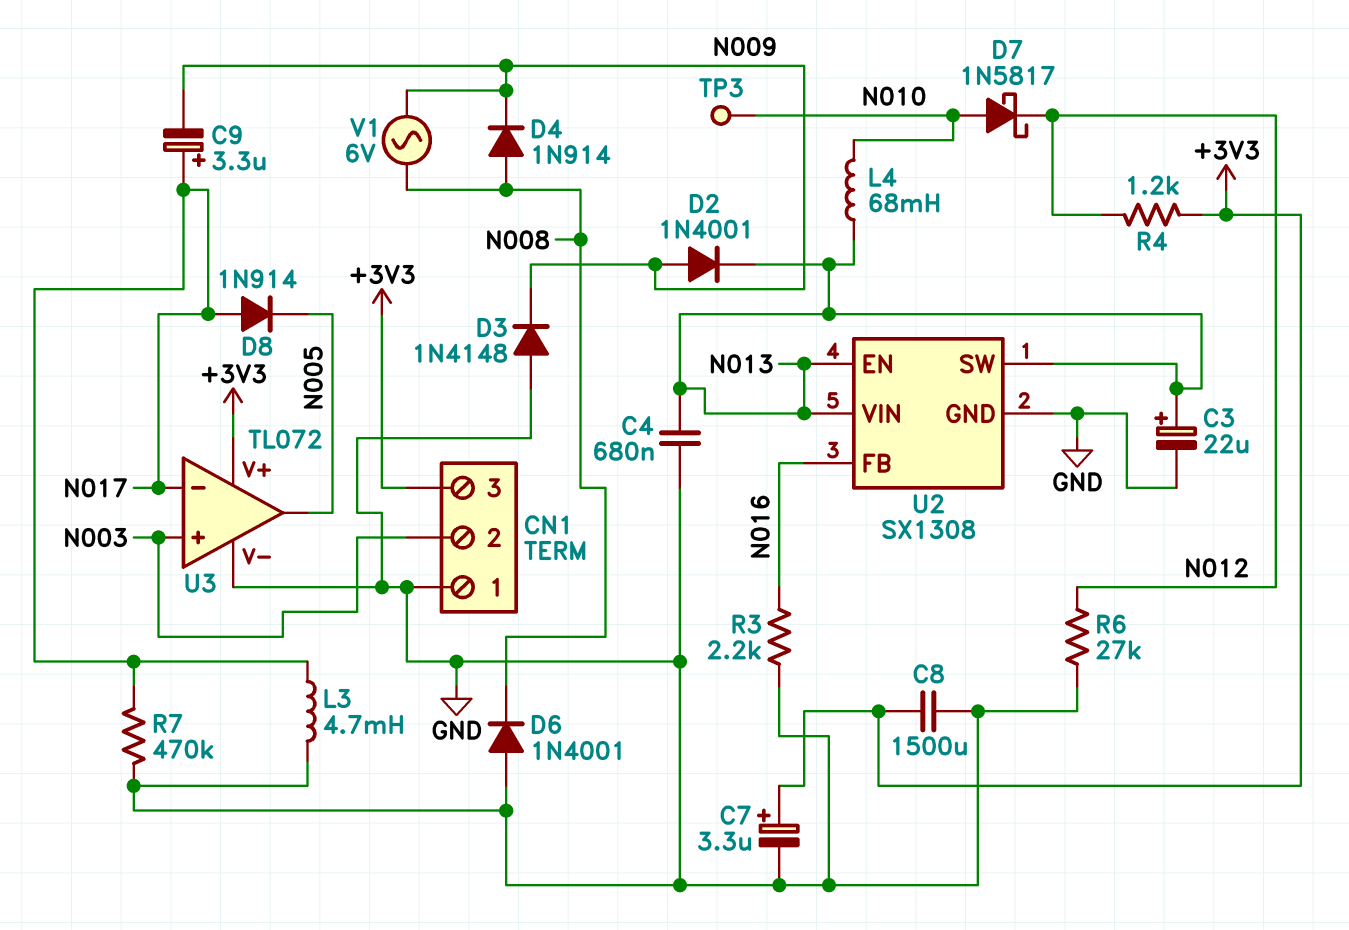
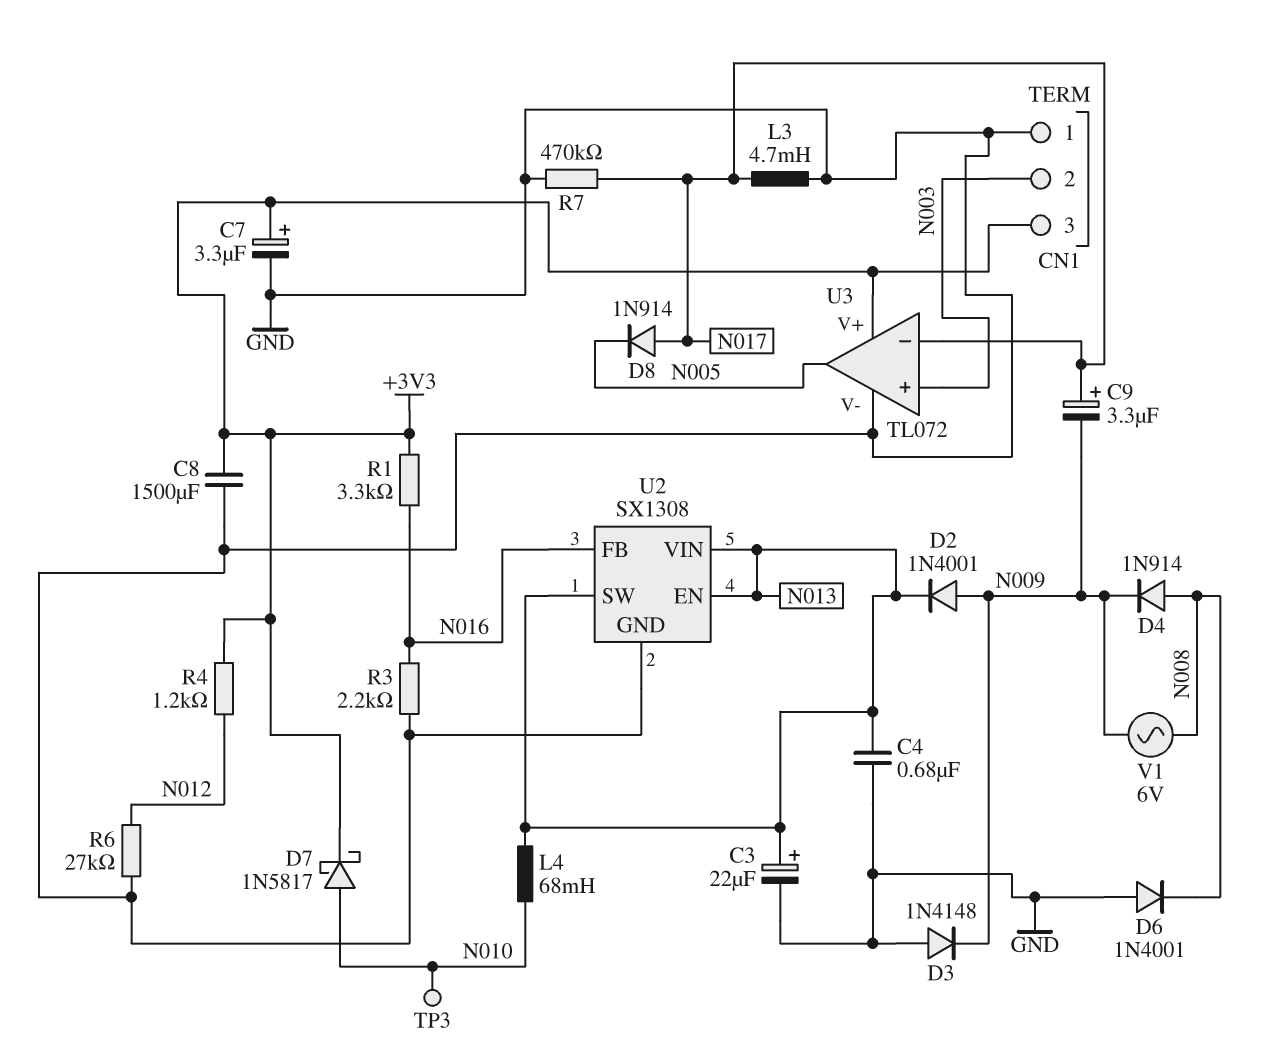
D7: schottky 1N5817 (A N010, K N012) -> schottky 1N5817 (A N010, K +3V3)
R1: none -> 3.3k (+3V3, N016)

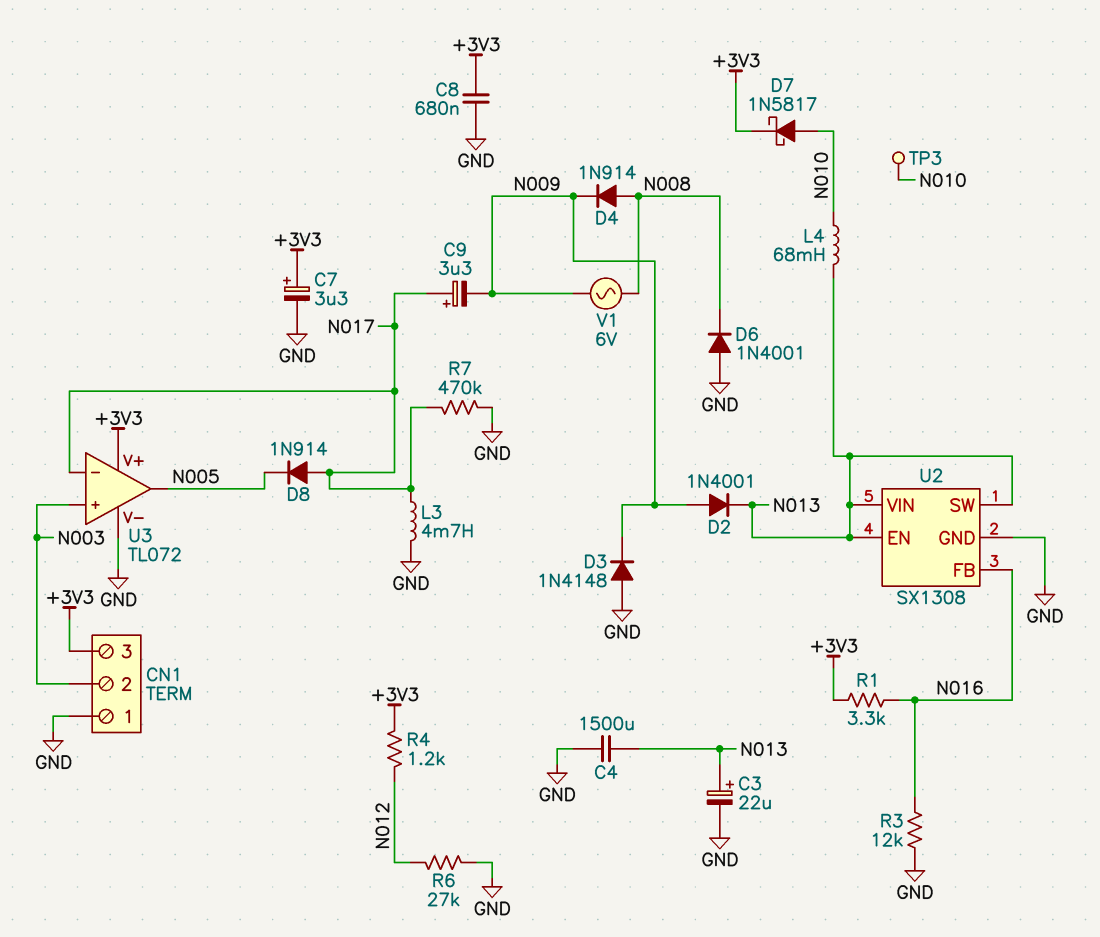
C4: 680nF (GND, N013) -> 1500uF (GND, N013)
C8: 1500uF (+3V3, GND) -> 680nF (+3V3, GND)
R3: 2.2k (GND, N016) -> 12k (GND, N016)

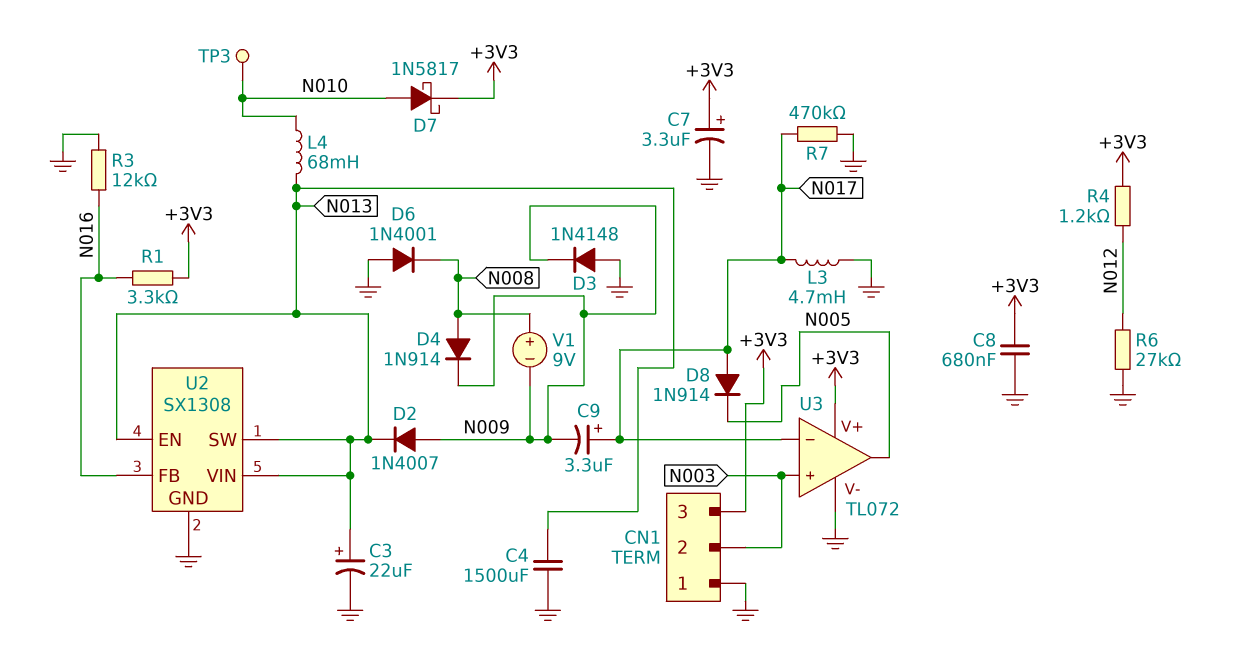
D2: diode 1N4001 (A N009, K N013) -> diode 1N4007 (A N009, K N013)
V1: AC 6V (N008, N009) -> 9V (plus N008, minus N009)

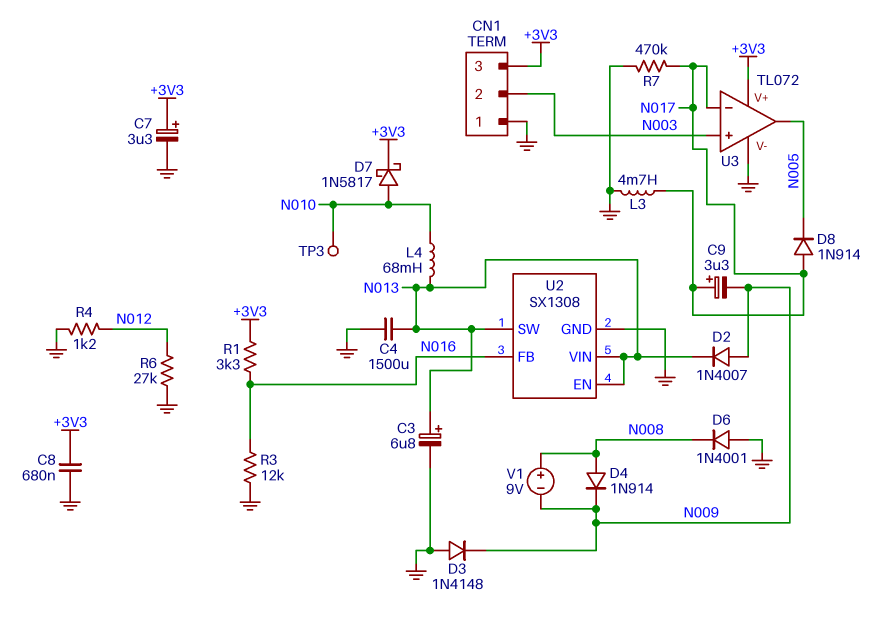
C3: 22uF (plus N013, minus GND) -> 6.8uF (plus N013, minus GND)
R4: 1.2k (+3V3, N012) -> 1.2k (GND, N012)

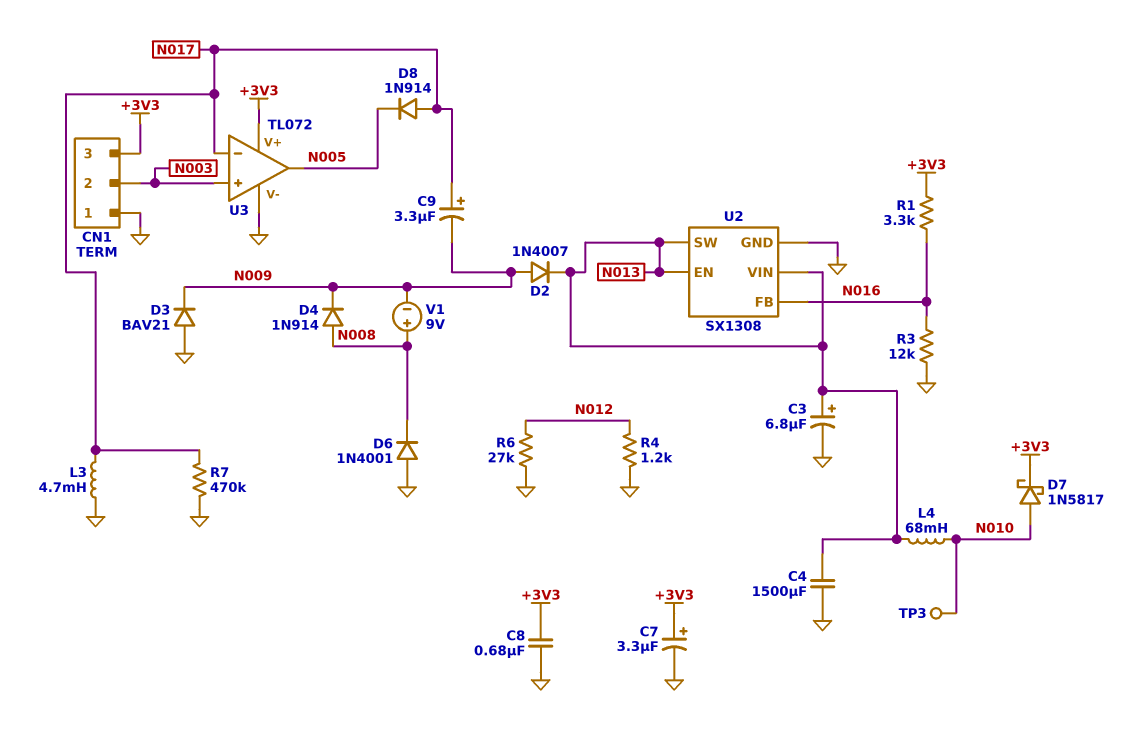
D3: diode 1N4148 (A GND, K N009) -> diode BAV21 (A GND, K N009)

